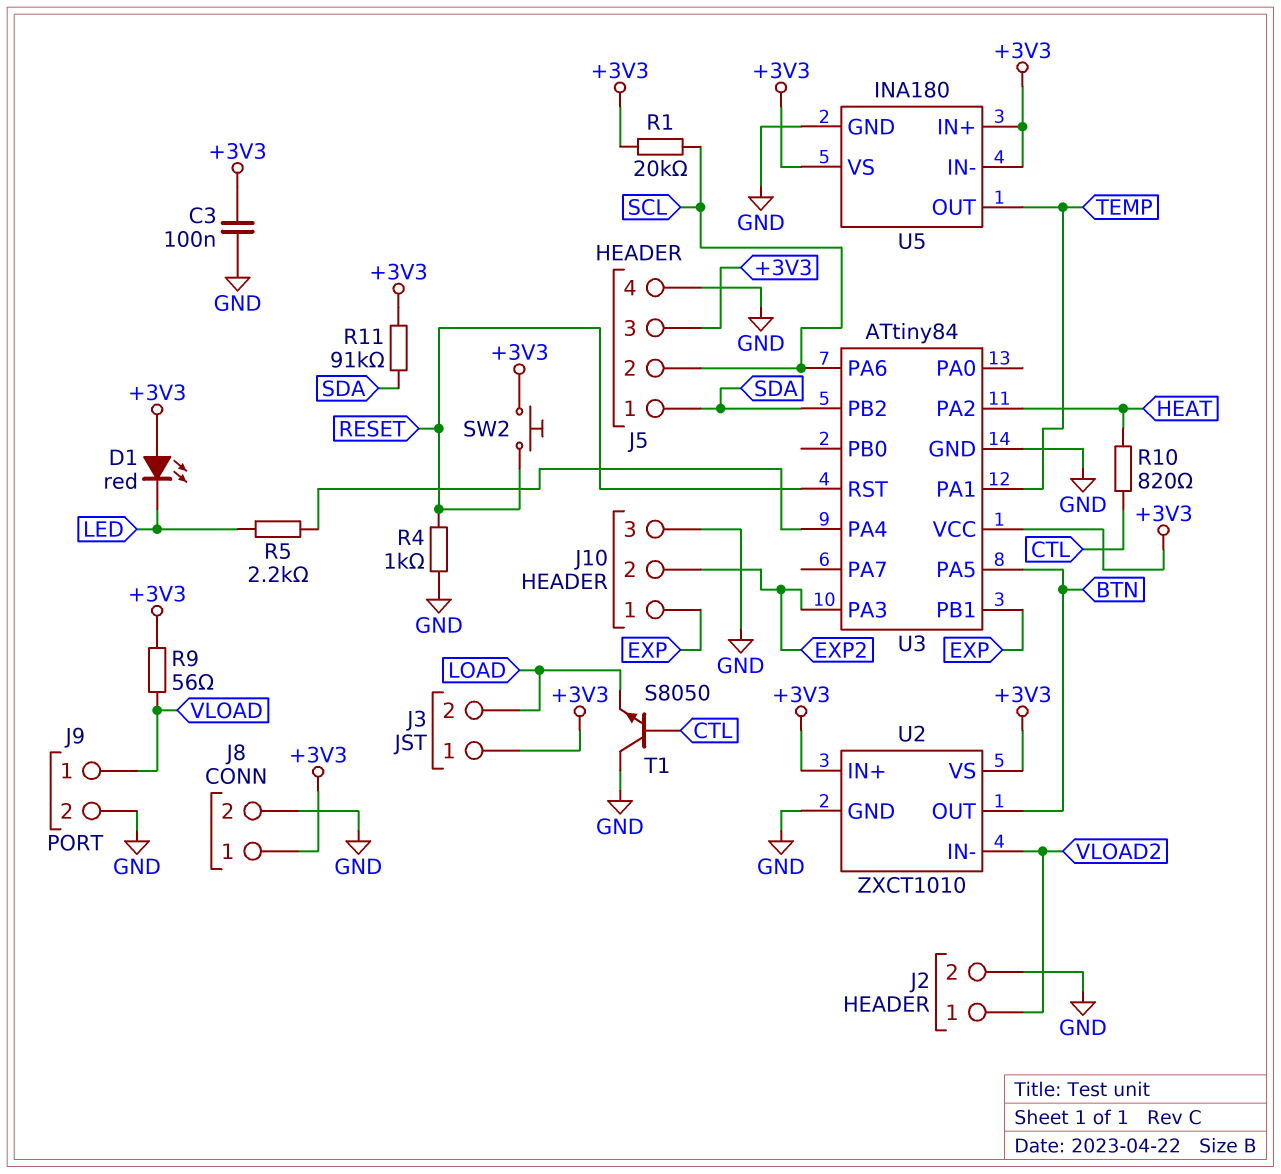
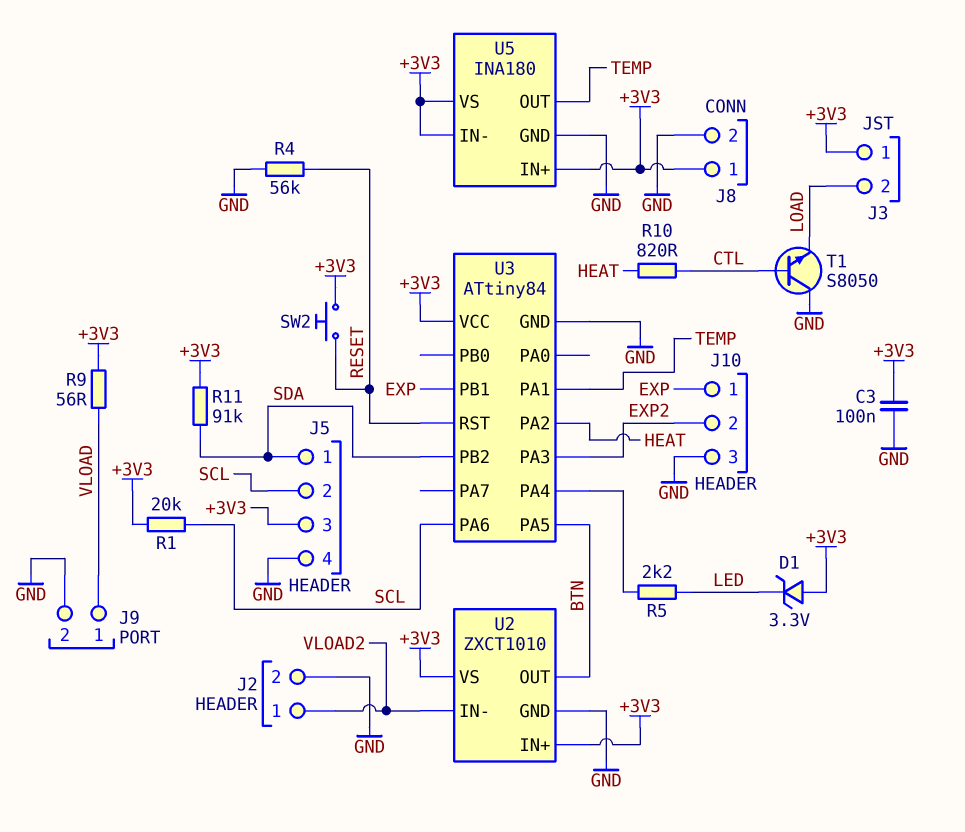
D1: LED red (A +3V3, K LED) -> zener 3.3V (A +3V3, K LED)
R4: 1k (GND, RESET) -> 56k (GND, RESET)

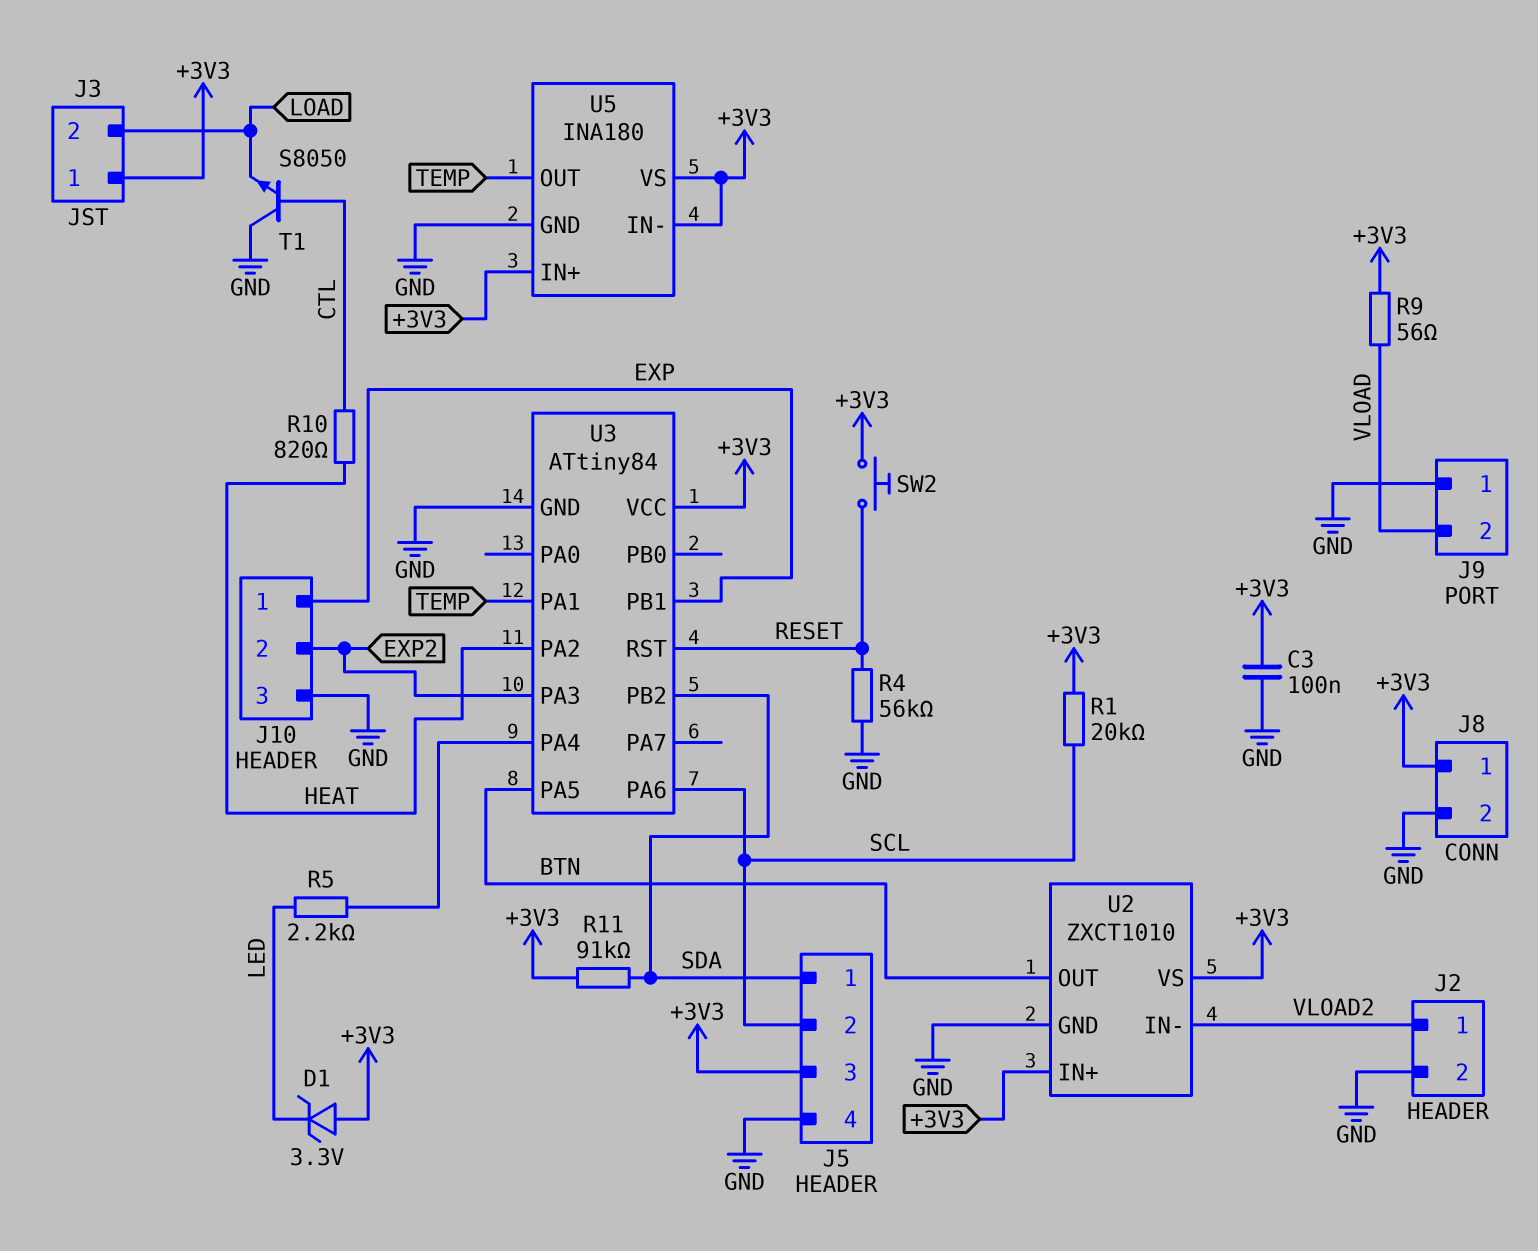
J9 pin 1: VLOAD -> GND
J9 pin 2: GND -> VLOAD

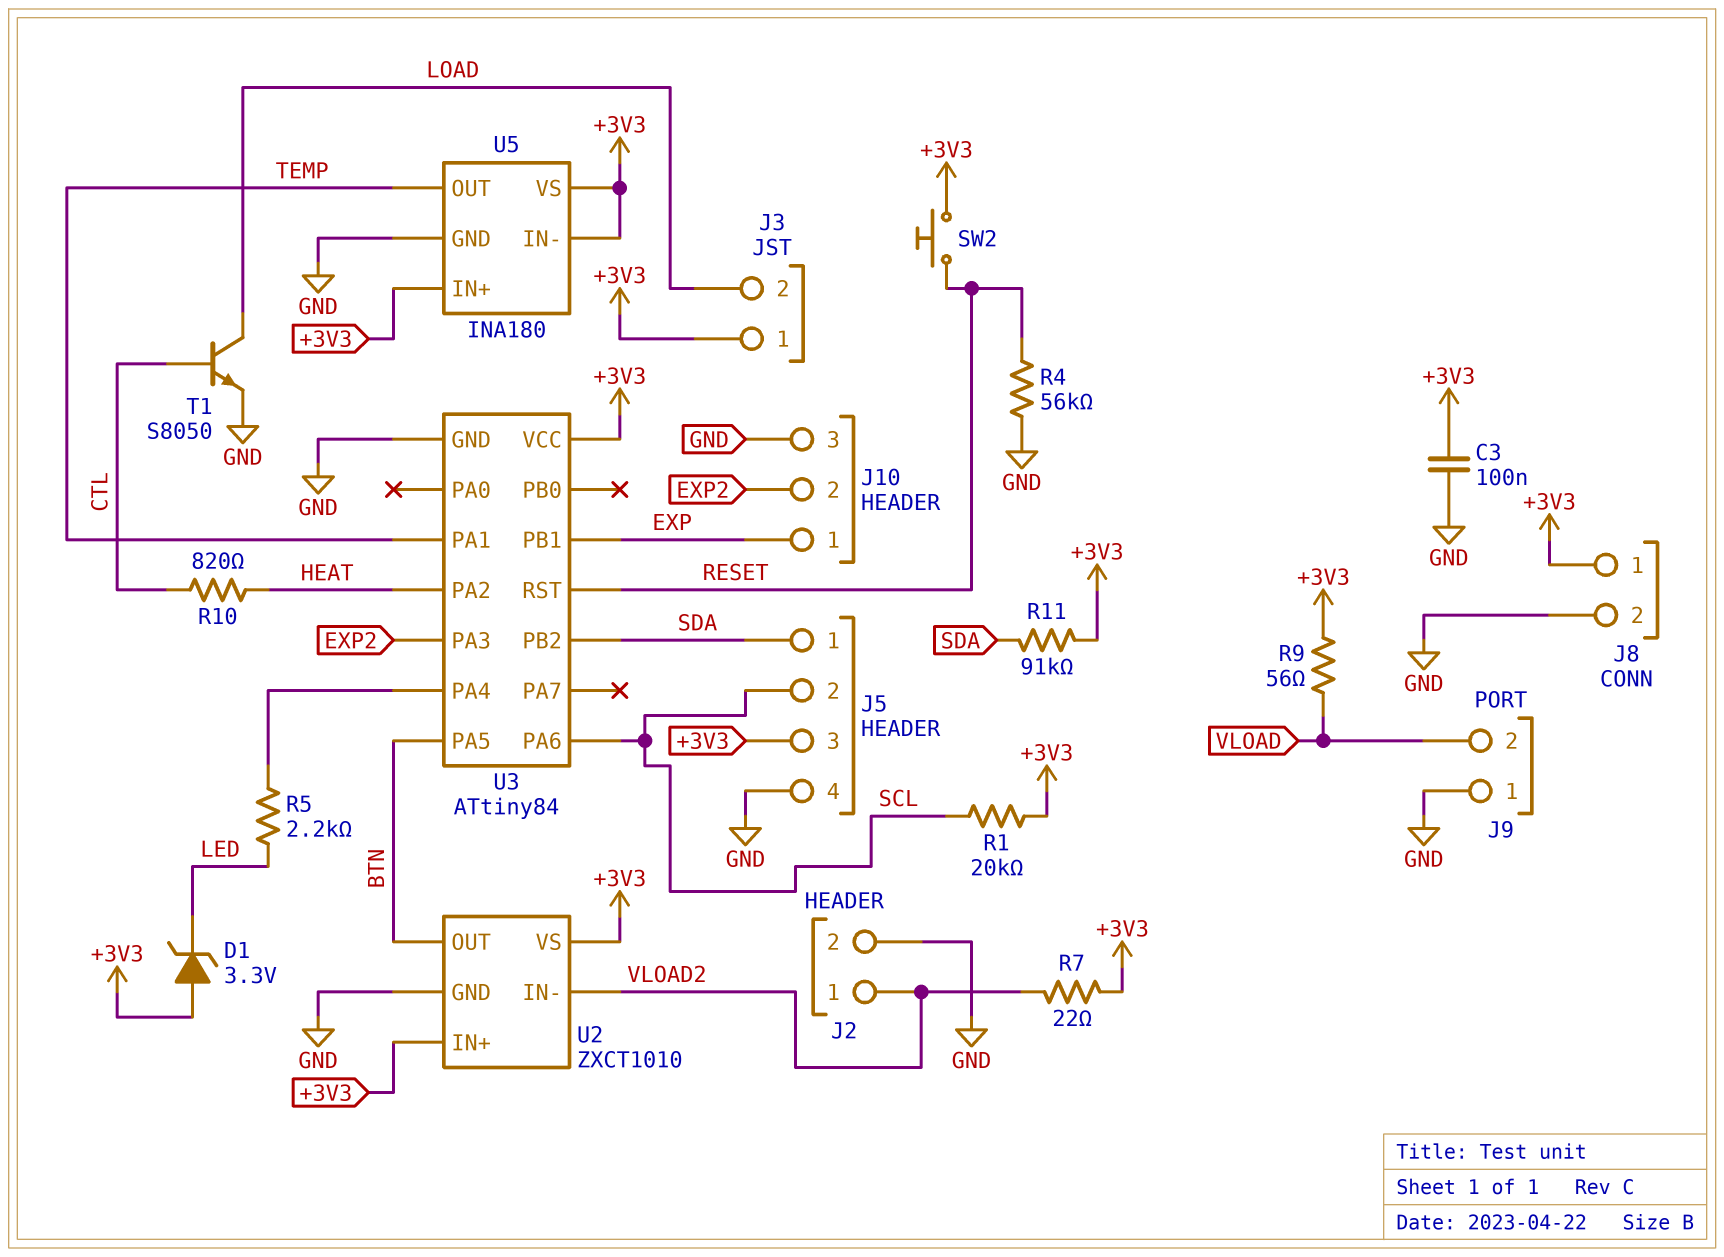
R7: none -> 22 (+3V3, VLOAD2)
T1: NPN S8050 (B CTL, C GND, E LOAD) -> NPN S8050 (B CTL, C LOAD, E GND)

